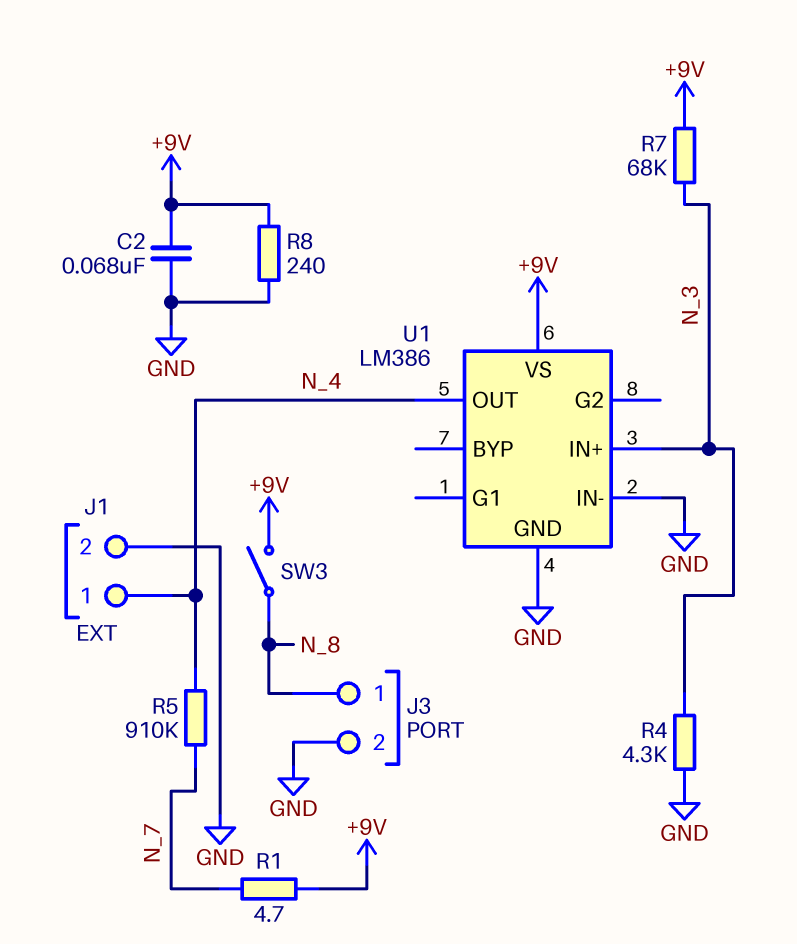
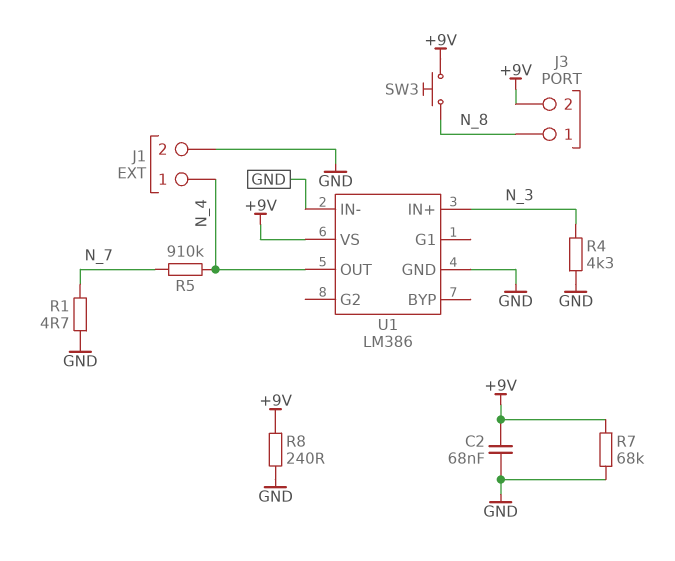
J3 pin 2: GND -> +9V
R1: 4.7 (+9V, N_7) -> 4.7 (GND, N_7)
R7: 68k (+9V, N_3) -> 68k (+9V, GND)
SW3: switch (+9V, N_8) -> button (+9V, N_8)

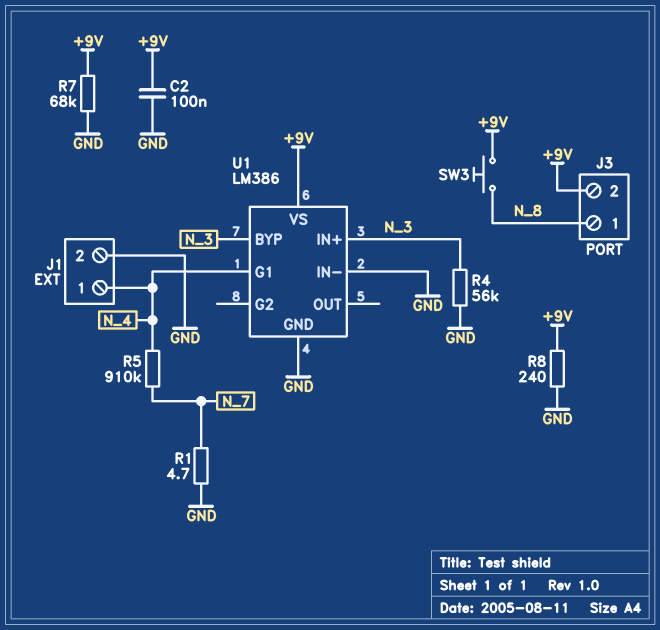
C2: 68nF (+9V, GND) -> 100nF (+9V, GND)
R4: 4.3k (GND, N_3) -> 56k (GND, N_3)
U1 pin BYP: none -> N_3
U1 pin G1: none -> N_4
U1 pin OUT: N_4 -> none

